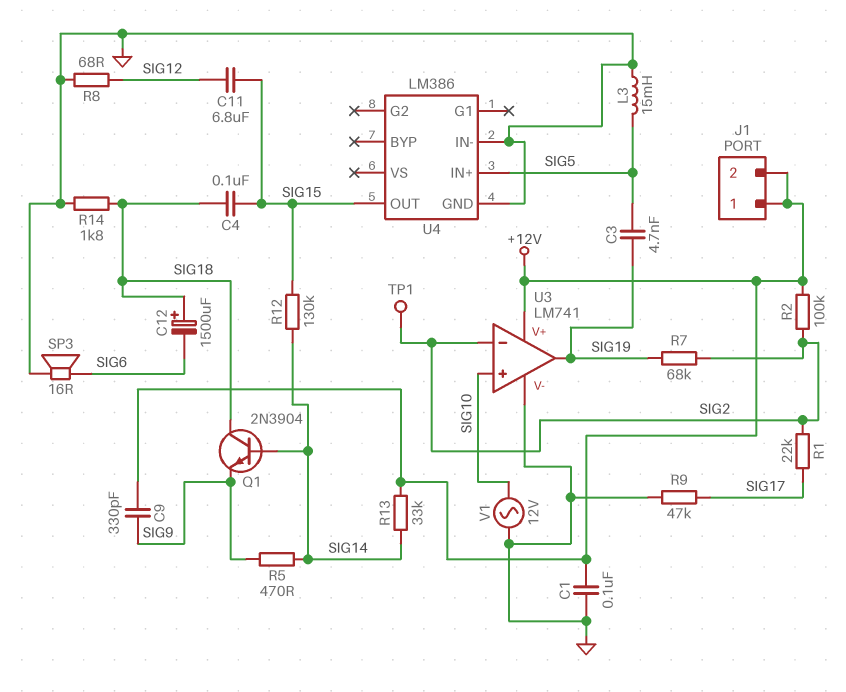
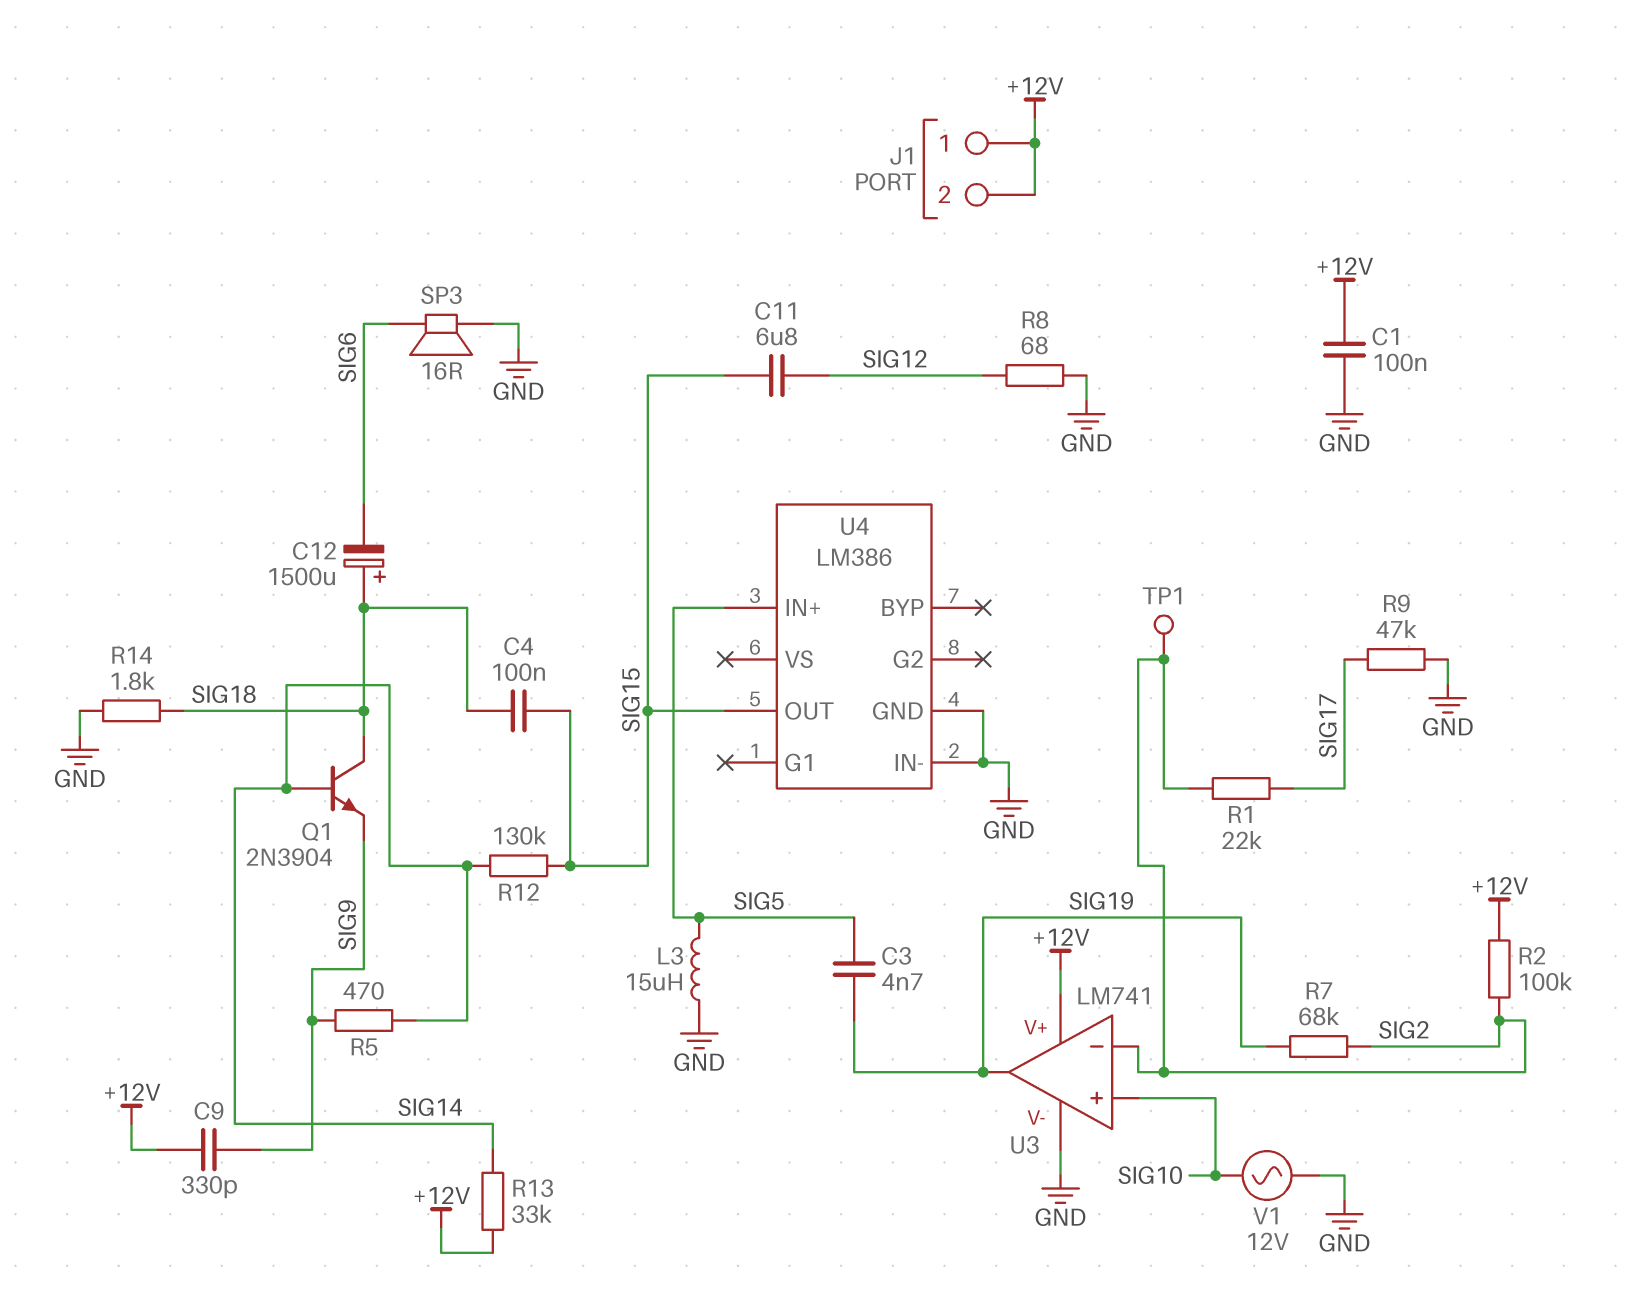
L3: 15mH (GND, SIG5) -> 15uH (GND, SIG5)

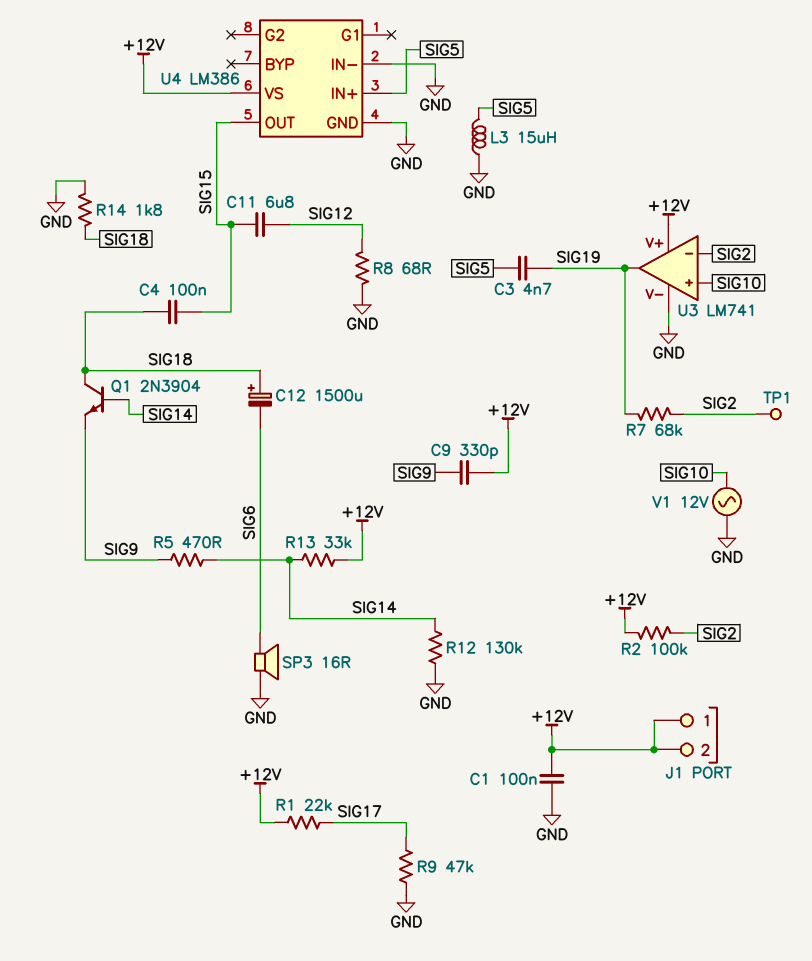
R1: 22k (SIG2, SIG17) -> 22k (+12V, SIG17)
R12: 130k (SIG14, SIG15) -> 130k (GND, SIG14)
U4 pin VS: none -> +12V

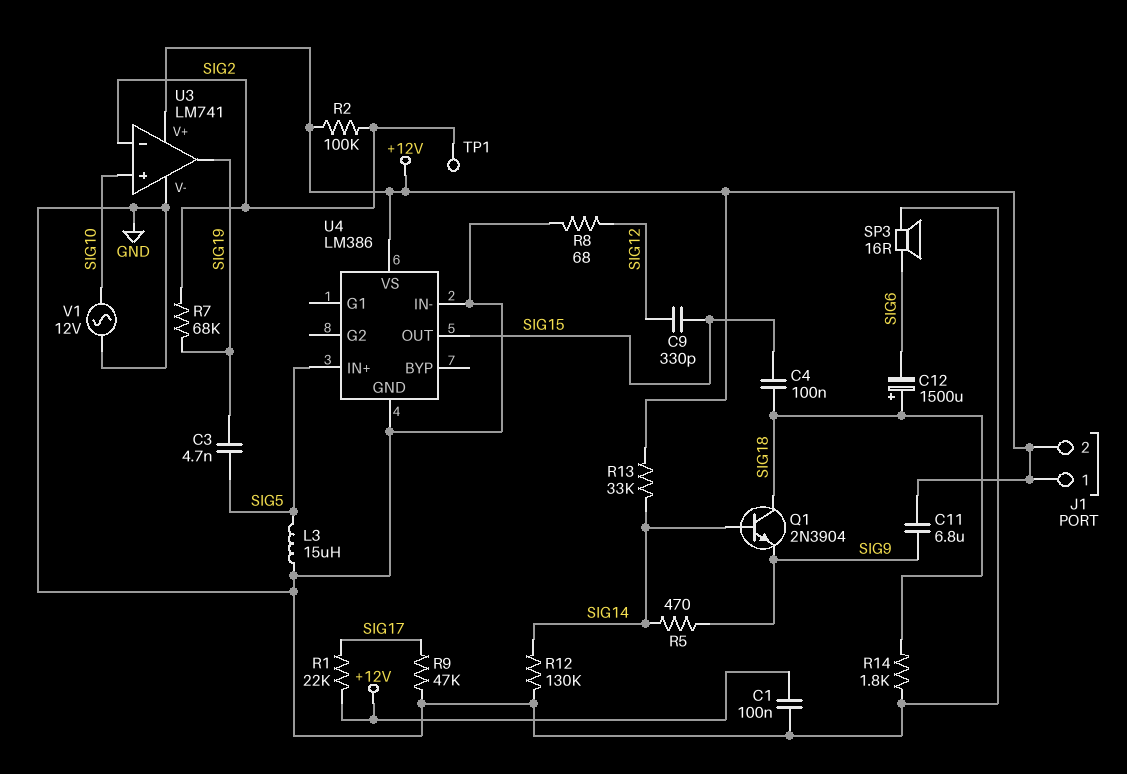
C9: 330pF (+12V, SIG9) -> 330pF (SIG12, SIG15)
C11: 6.8uF (SIG12, SIG15) -> 6.8uF (+12V, SIG9)

